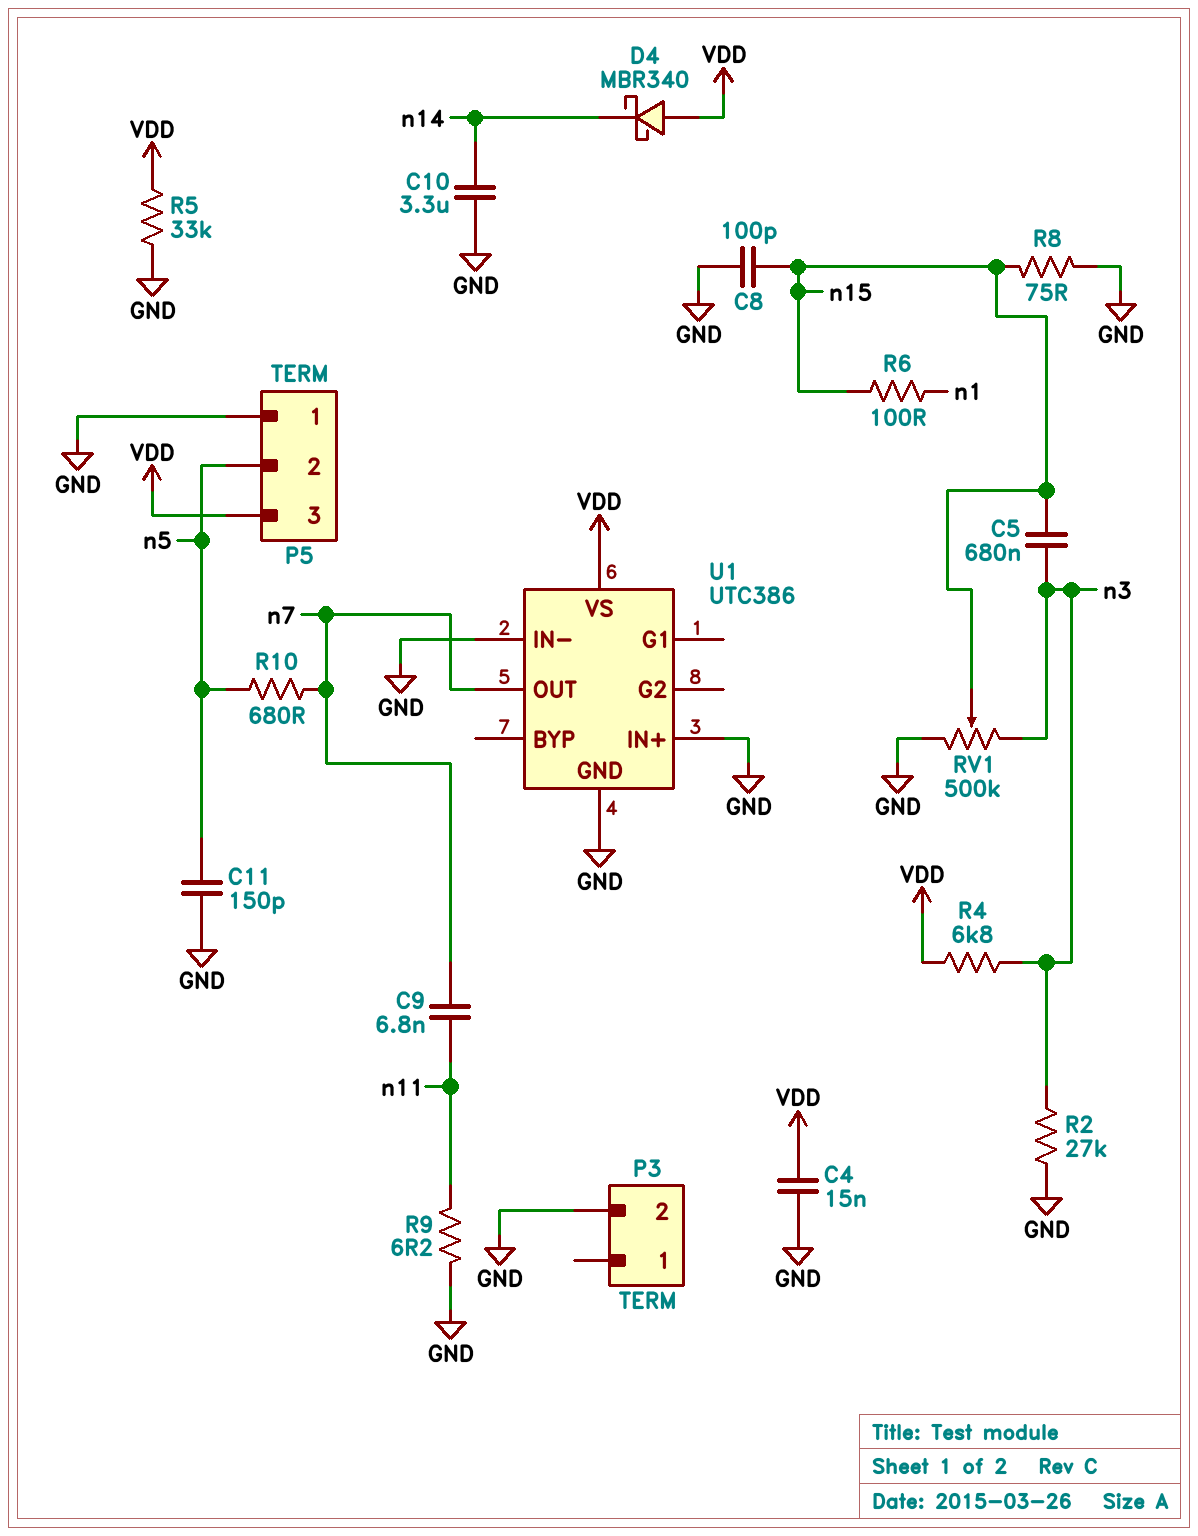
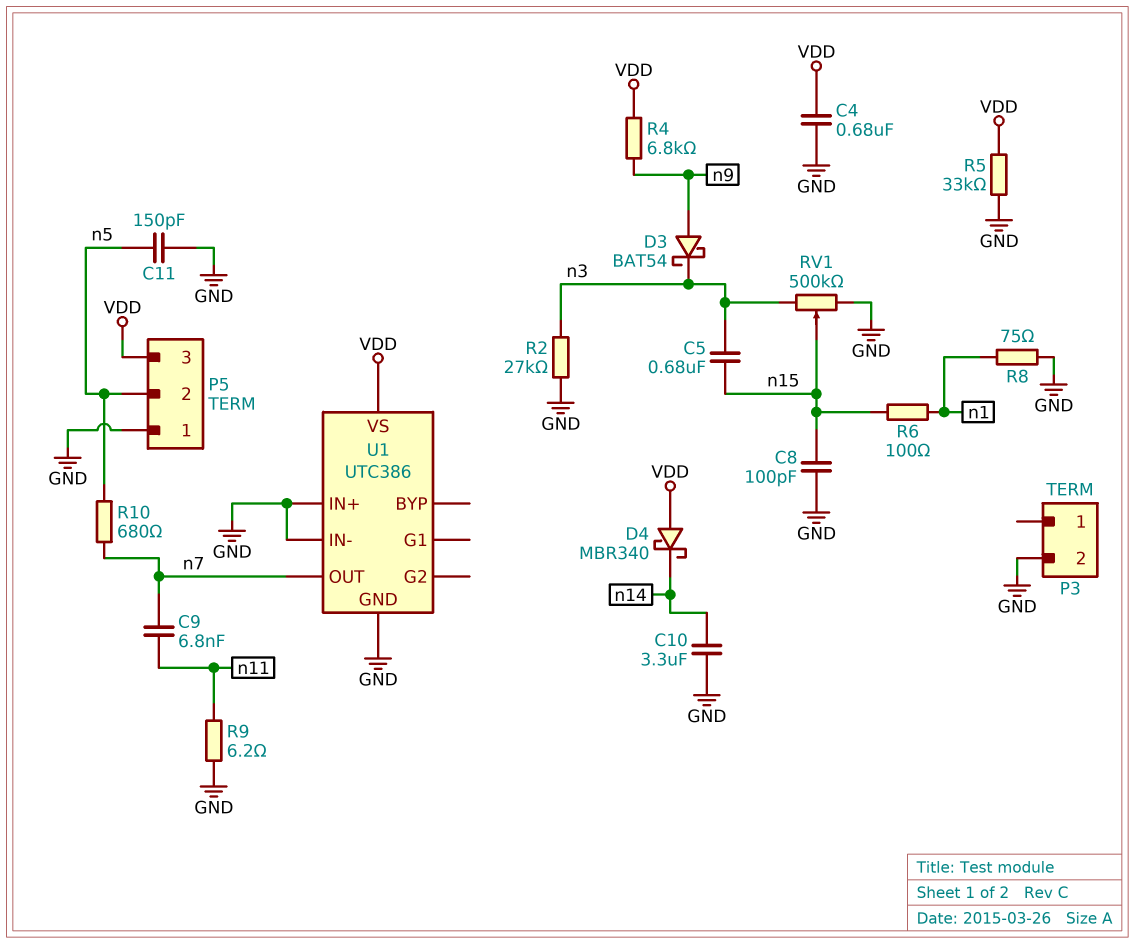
C4: 15nF (GND, VDD) -> 680nF (GND, VDD)
D3: none -> schottky BAT54 (A n9, K n3)
R4: 6.8k (VDD, n3) -> 6.8k (VDD, n9)
R8: 75 (GND, n15) -> 75 (GND, n1)

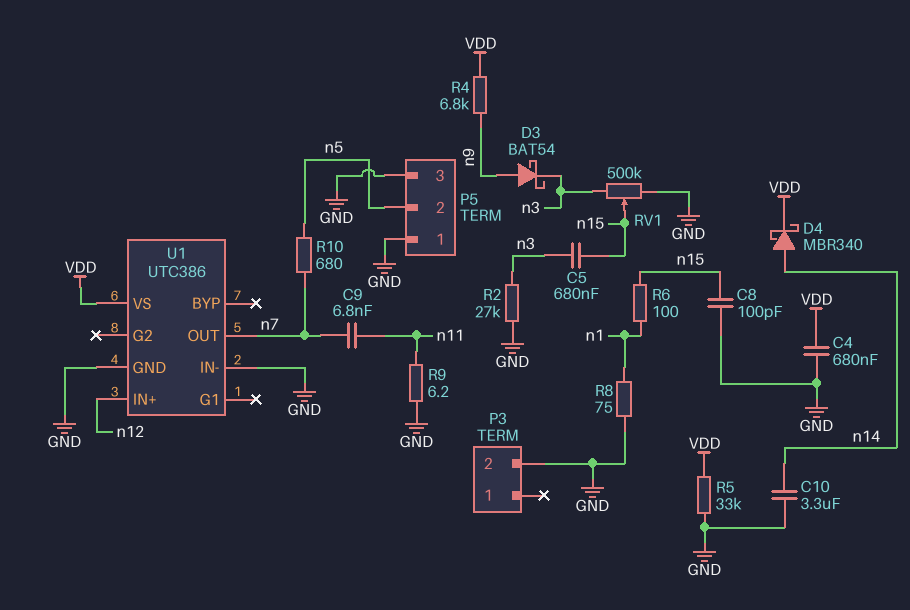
C11: 150pF (GND, n5) -> none
D4: schottky MBR340 (A VDD, K n14) -> schottky MBR340 (A n14, K VDD)
P5 pin 3: VDD -> GND
U1 pin IN+: GND -> n12

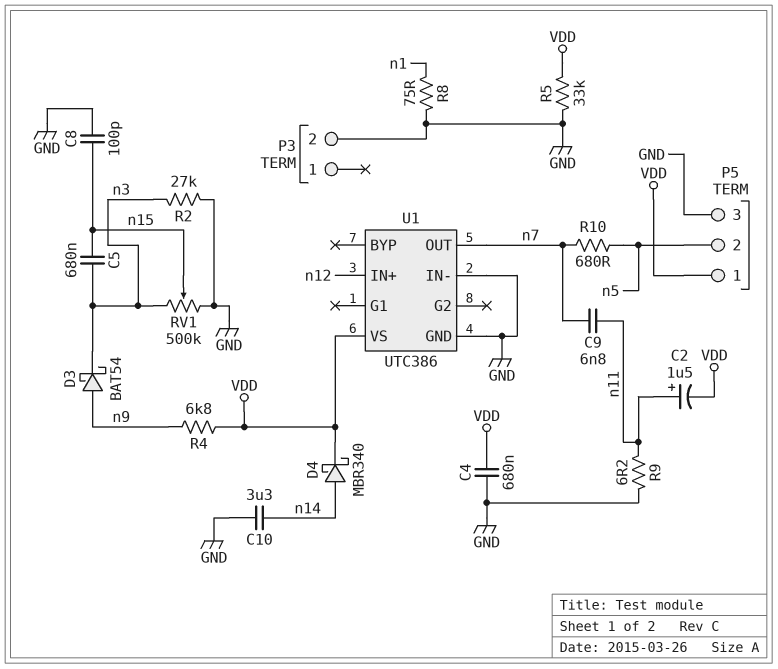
C2: none -> 1.5uF (plus n11, minus VDD)
P5 pin 1: GND -> VDD
R6: 100 (n1, n15) -> none

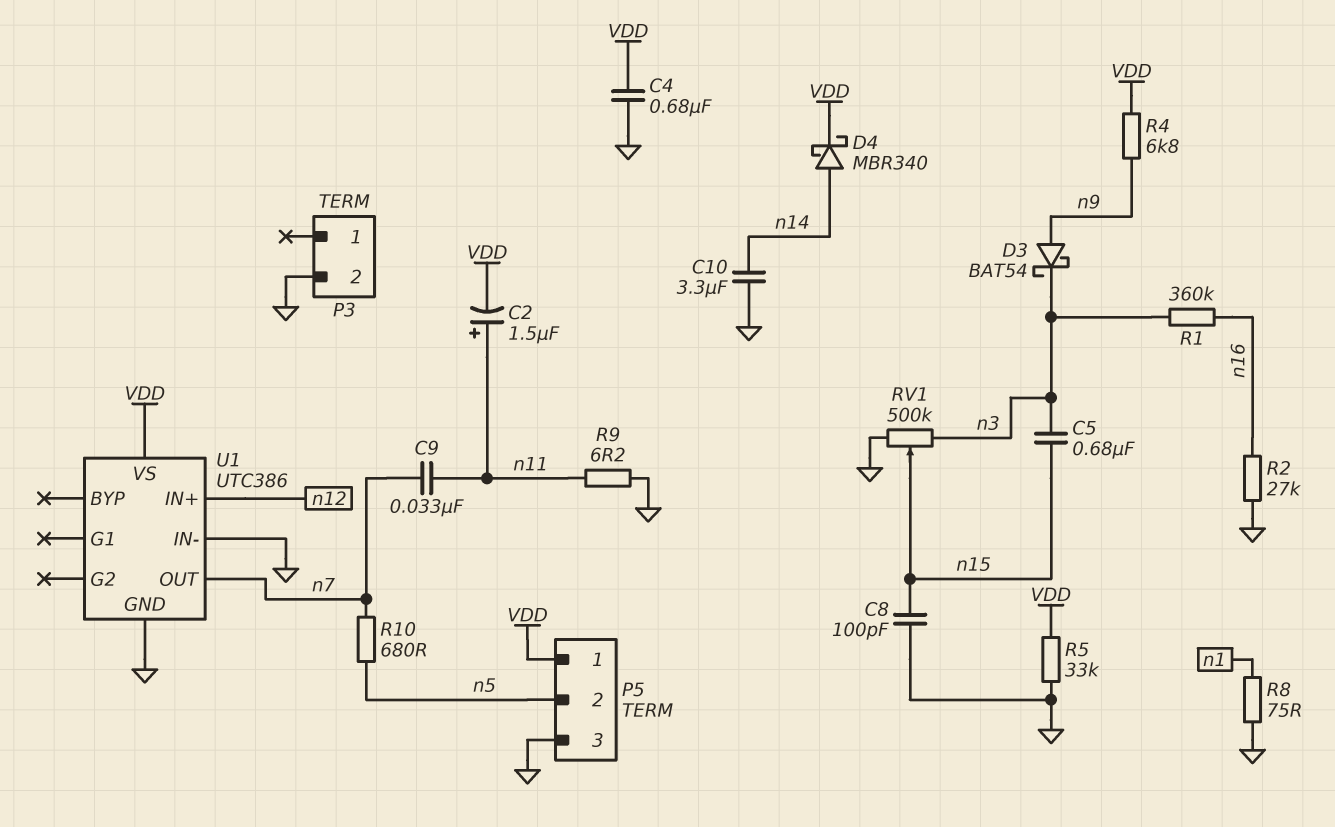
C9: 6.8nF (n7, n11) -> 33nF (n7, n11)
R1: none -> 360k (n3, n16)
R2: 27k (GND, n3) -> 27k (GND, n16)

